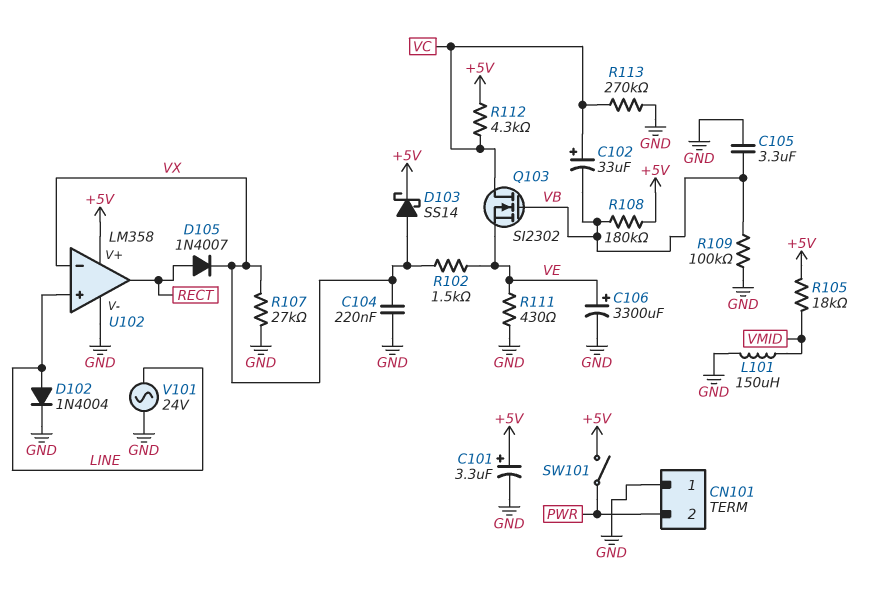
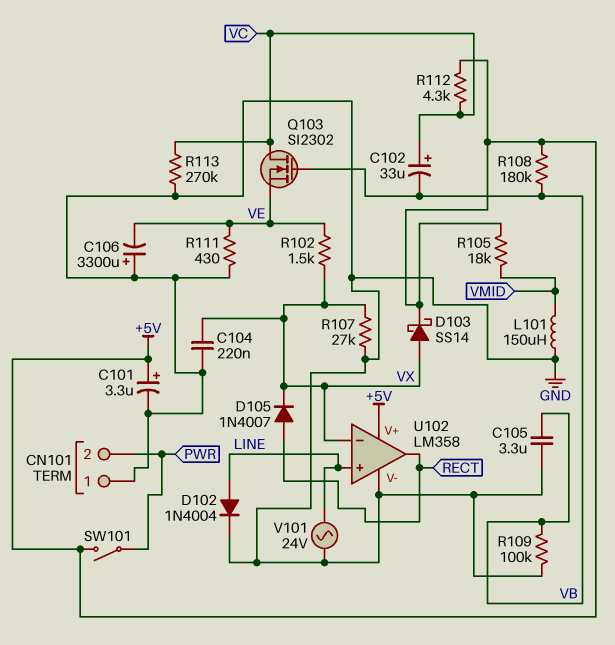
C106: 3300uF (plus VE, minus GND) -> 3300uF (plus GND, minus VE)

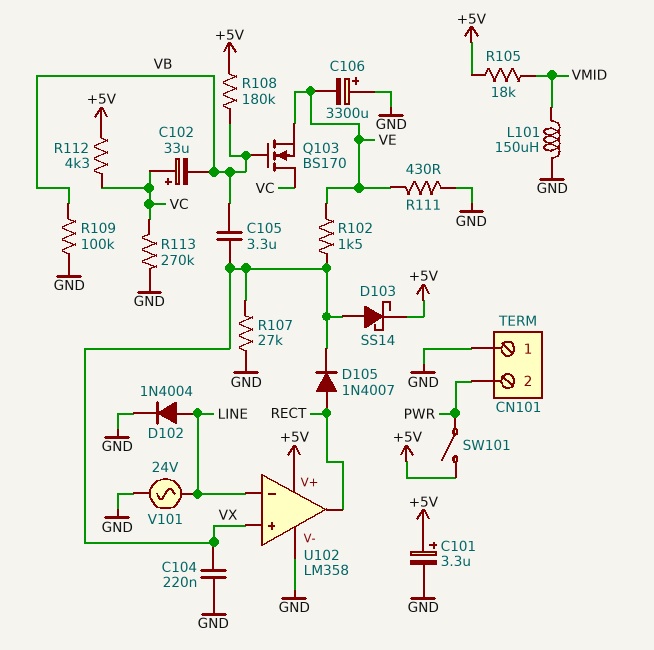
C105: 3.3uF (GND, VB) -> 3.3uF (VB, VX)
Q103: NMOS SI2302 (G VB, D VC, S VE) -> NMOS BS170 (G VB, D VC, S VE)
U102 pin in+: LINE -> VX
U102 pin in-: VX -> LINE

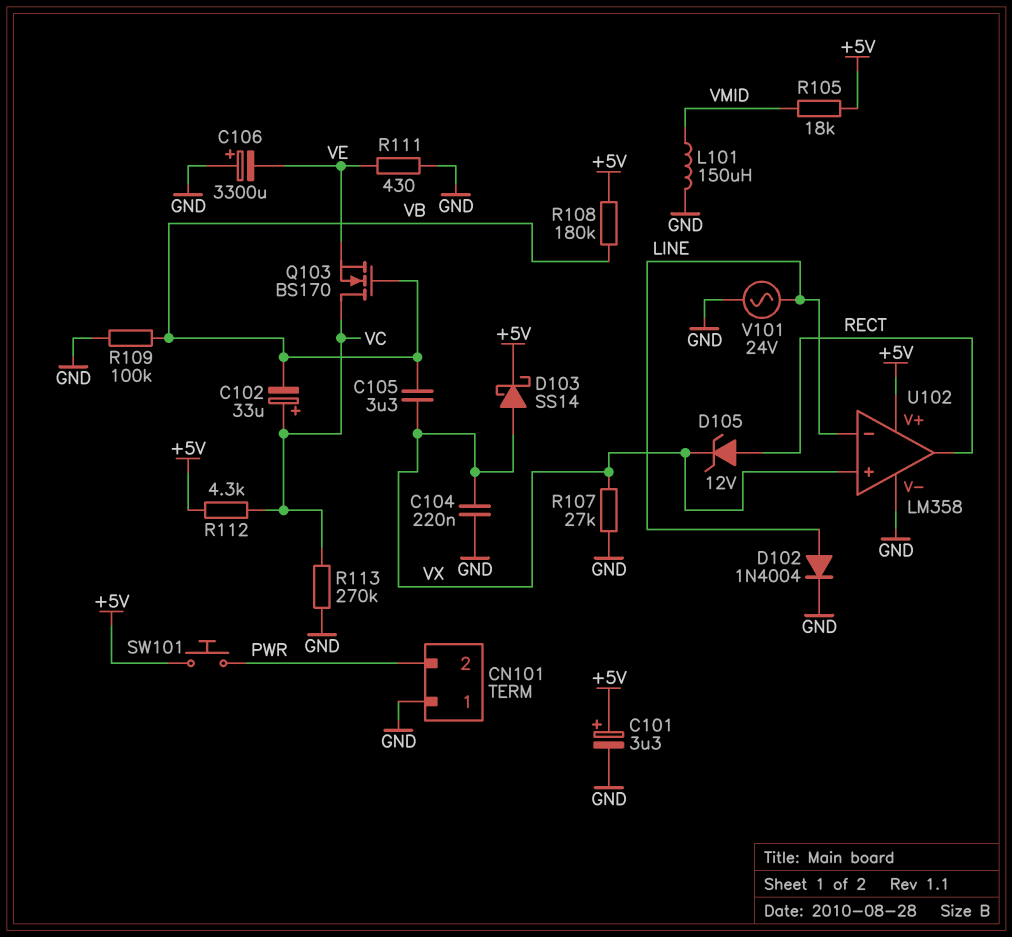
D105: diode 1N4007 (A RECT, K VX) -> zener 12V (A RECT, K VX)
R102: 1.5k (VE, VX) -> none
SW101: switch (+5V, PWR) -> button (+5V, PWR)

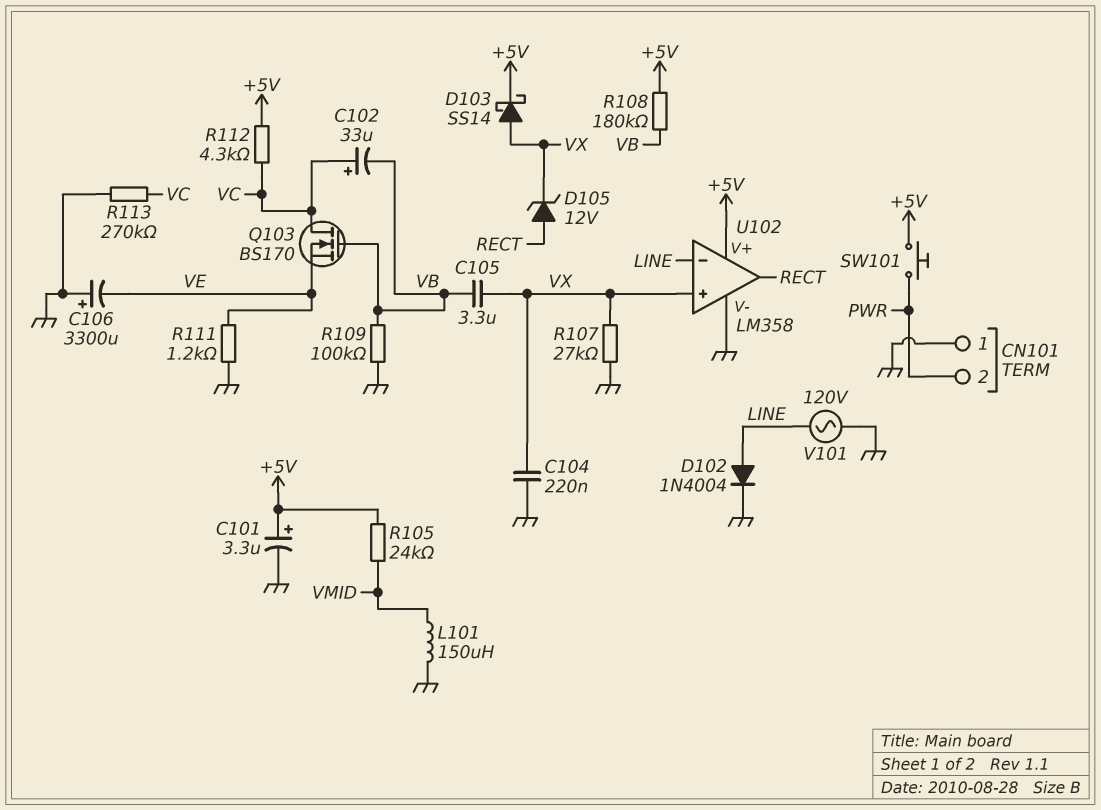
R105: 18k (+5V, VMID) -> 24k (+5V, VMID)
R111: 430 (GND, VE) -> 1.2k (GND, VE)
V101: AC 24V (GND, LINE) -> AC 120V (GND, LINE)

